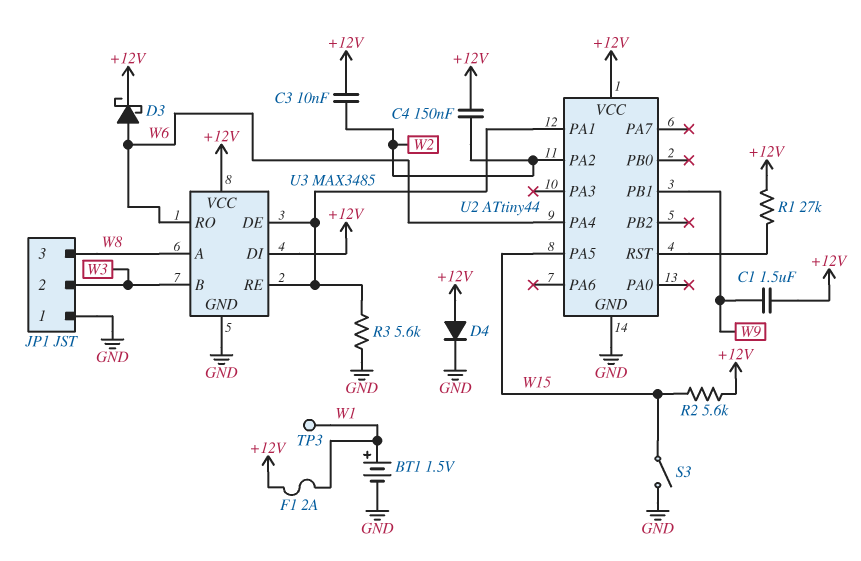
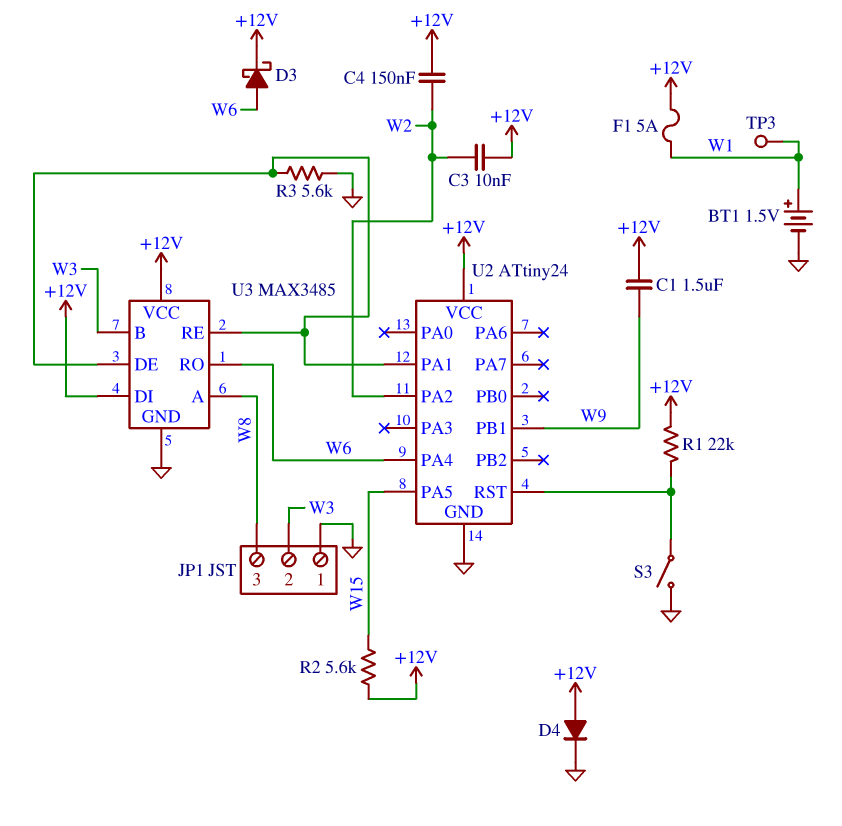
F1: 2A (+12V, W1) -> 5A (+12V, W1)
R1: 27k (+12V, U2/RST) -> 22k (+12V, U2/RST)
S3: switch (GND, W15) -> switch (GND, U2/RST)
U2: ATtiny44 -> ATtiny24

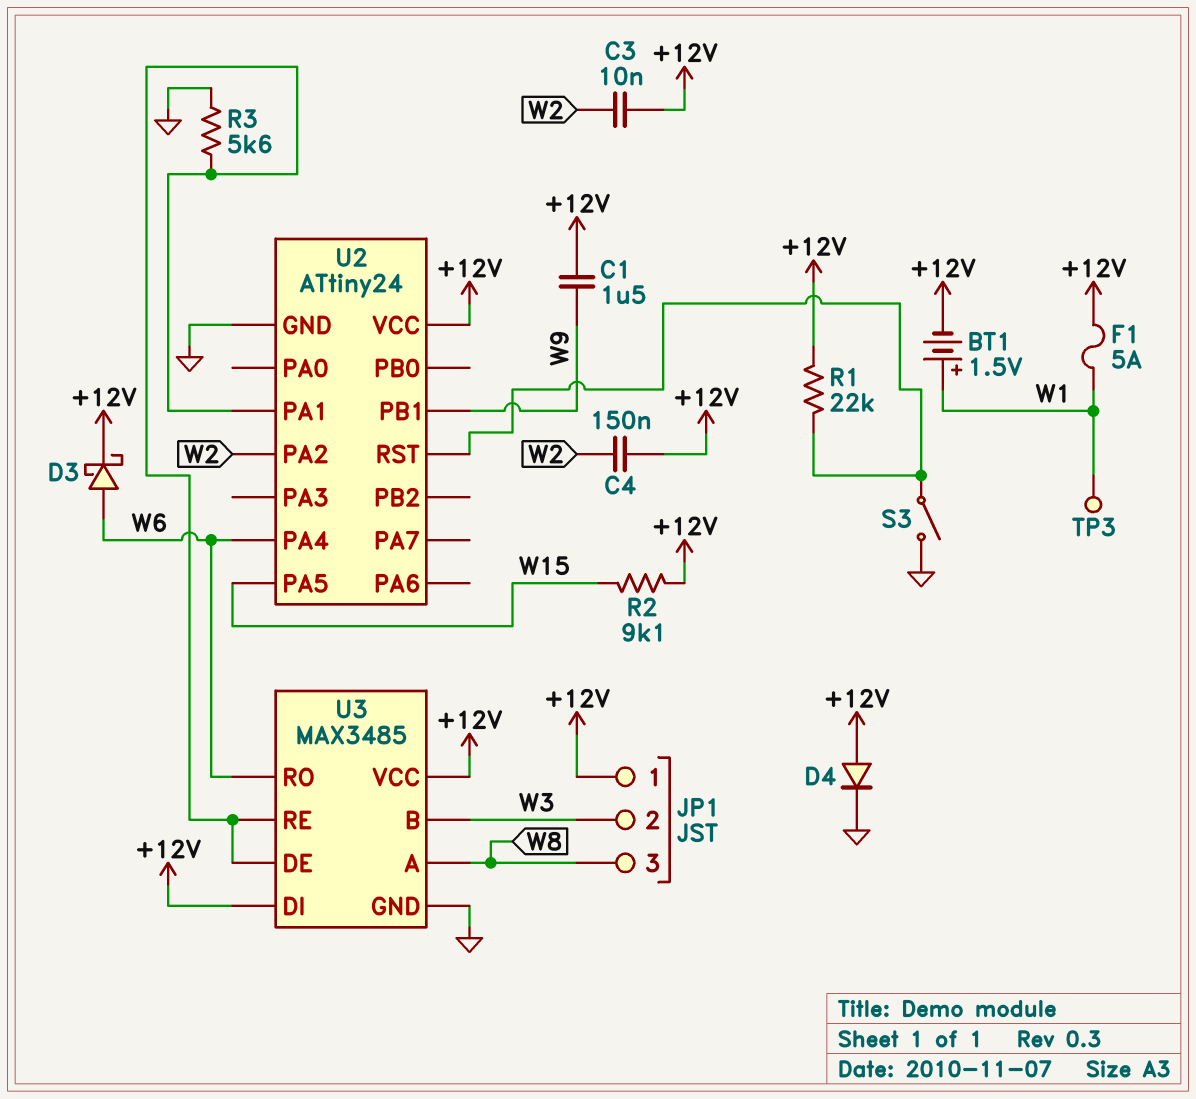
BT1: 1.5V (plus W1, minus GND) -> 1.5V (plus W1, minus +12V)
JP1 pin 1: GND -> +12V
R2: 5.6k (+12V, W15) -> 9.1k (+12V, W15)

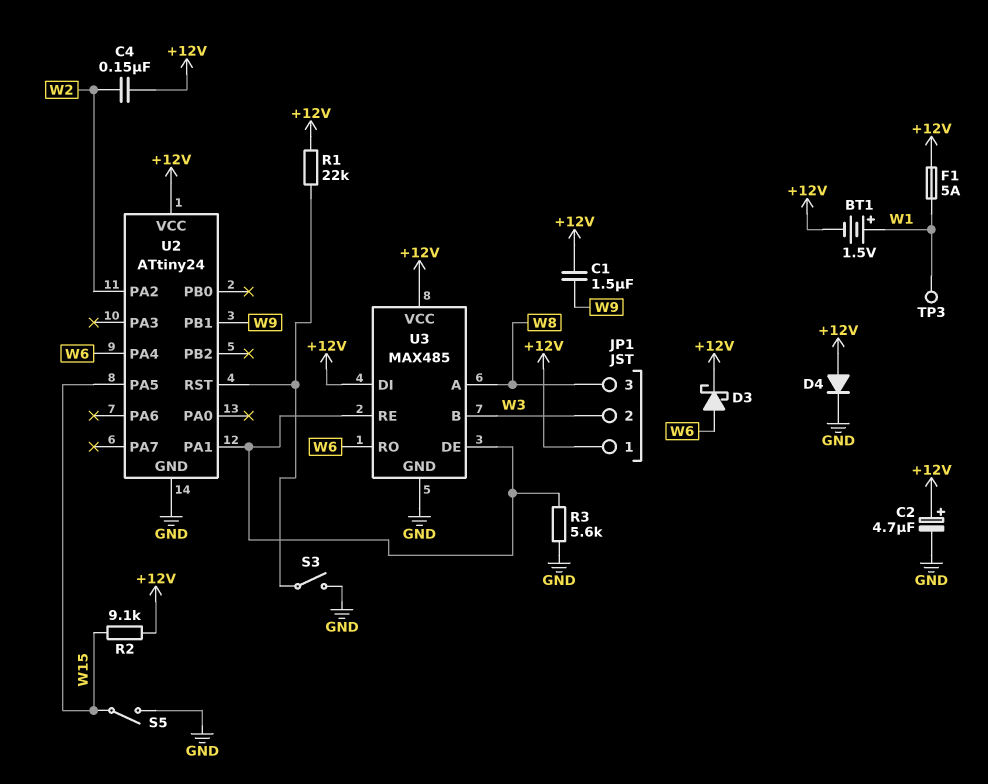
C2: none -> 4.7uF (plus +12V, minus GND)
C3: 10nF (+12V, W2) -> none
S5: none -> switch (GND, W15)
U3: MAX3485 -> MAX485

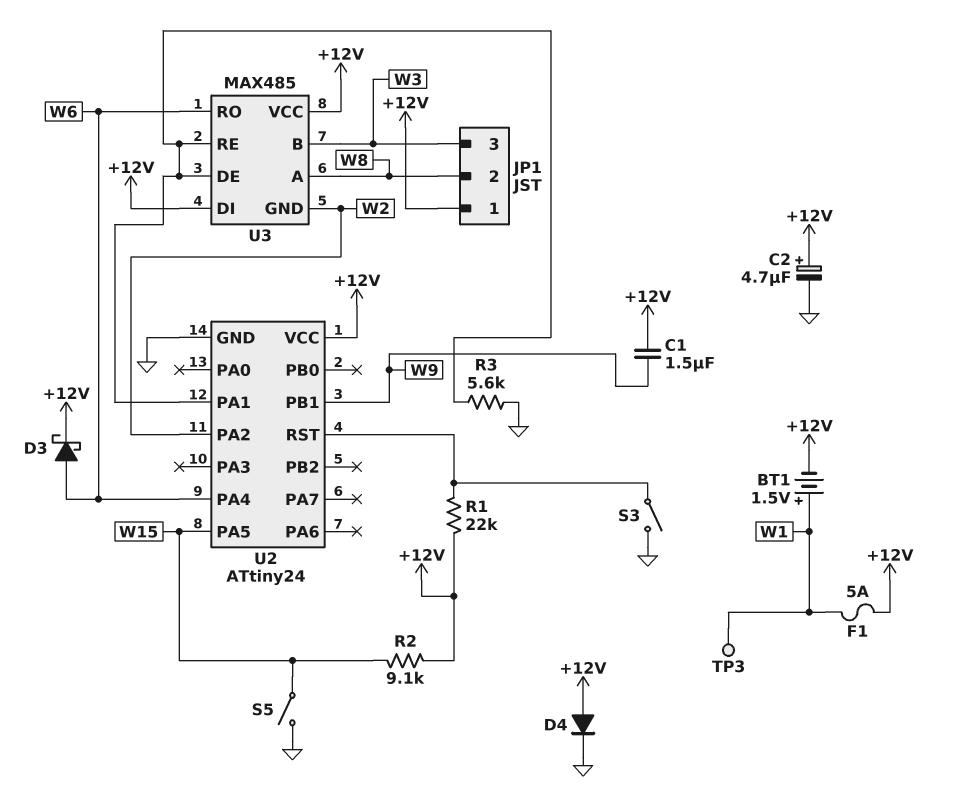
C4: 150nF (+12V, W2) -> none
JP1 pin 2: W3 -> W8
JP1 pin 3: W8 -> W3
U3 pin GND: GND -> W2

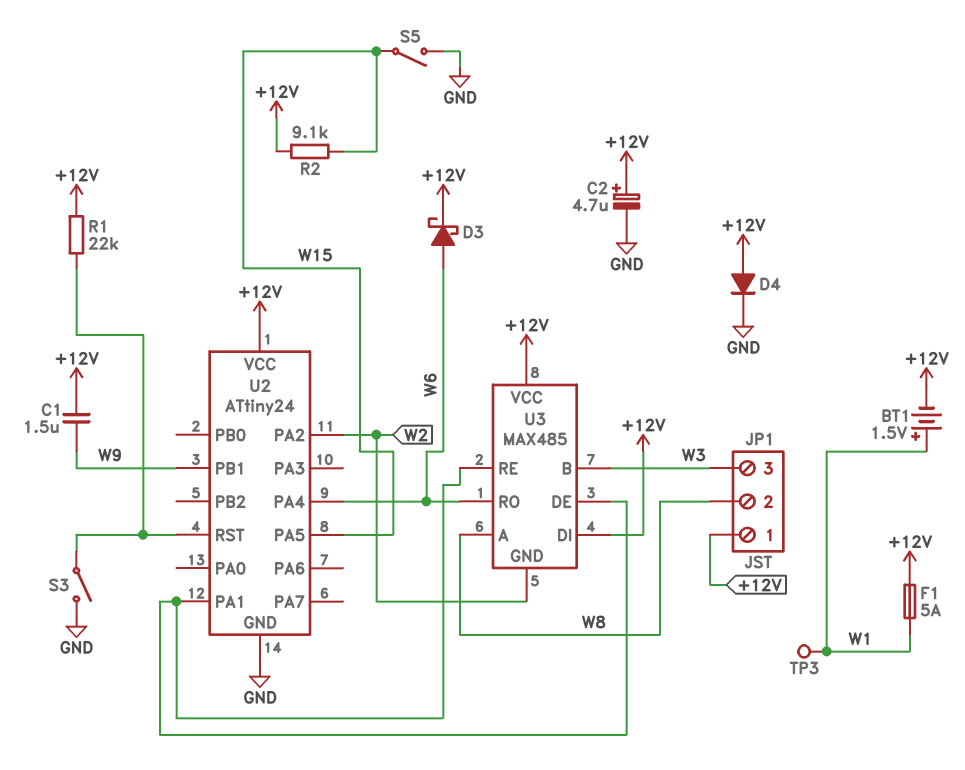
R3: 5.6k (GND, U2/PA1) -> none

